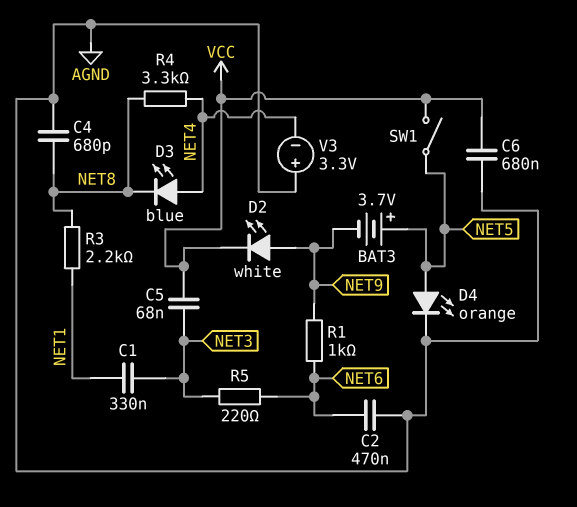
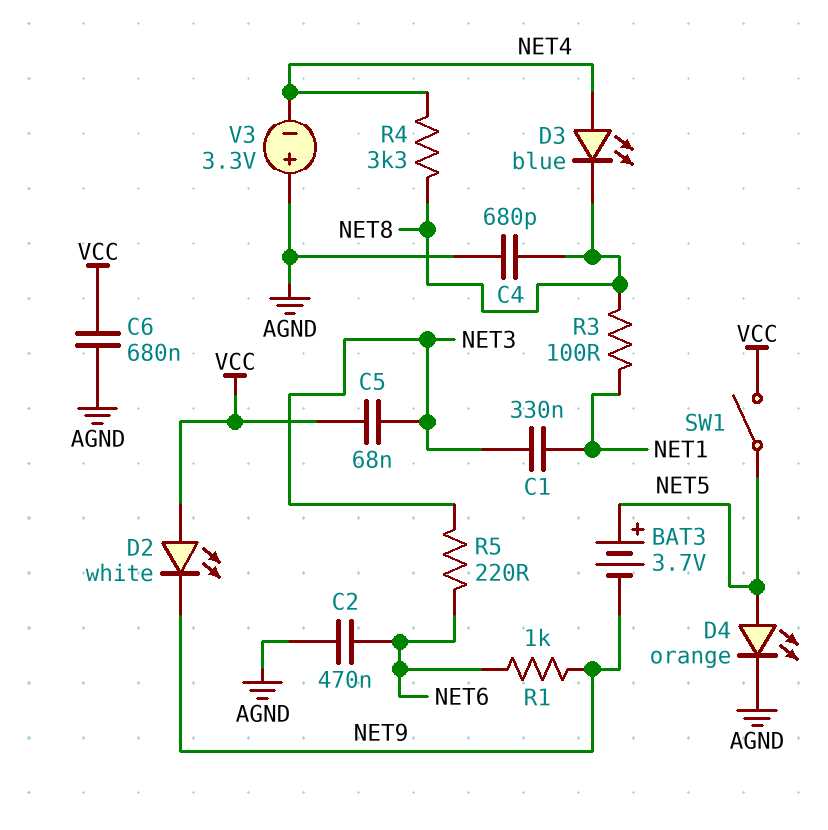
D2: LED white (A NET9, K VCC) -> LED white (A VCC, K NET9)
R3: 2.2k (NET1, NET8) -> 100 (NET1, NET8)

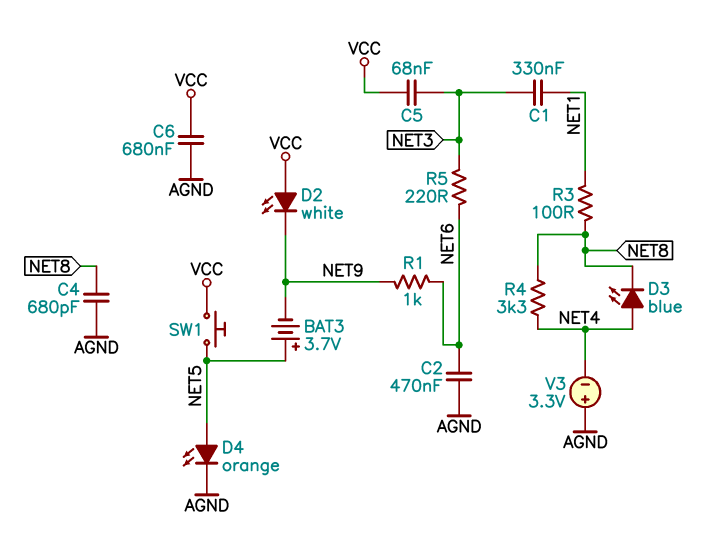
SW1: switch (NET5, VCC) -> button (NET5, VCC)

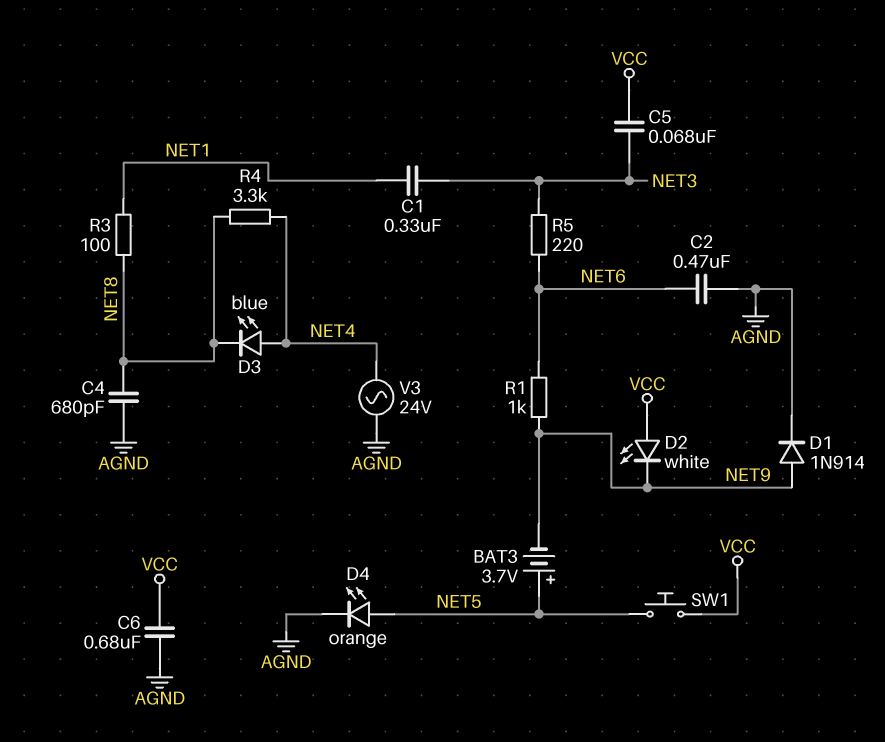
D1: none -> diode 1N914 (A NET9, K AGND)
V3: 3.3V (plus AGND, minus NET4) -> AC 24V (AGND, NET4)

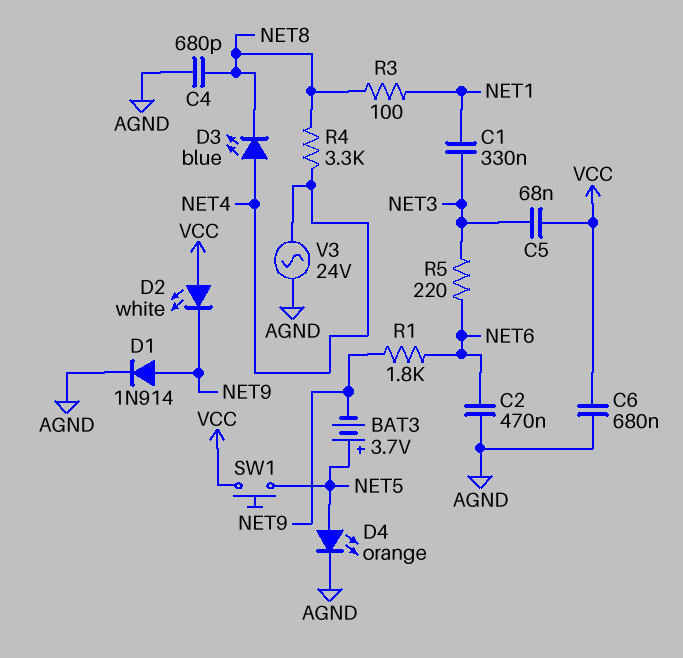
R1: 1k (NET6, NET9) -> 1.8k (NET6, NET9)

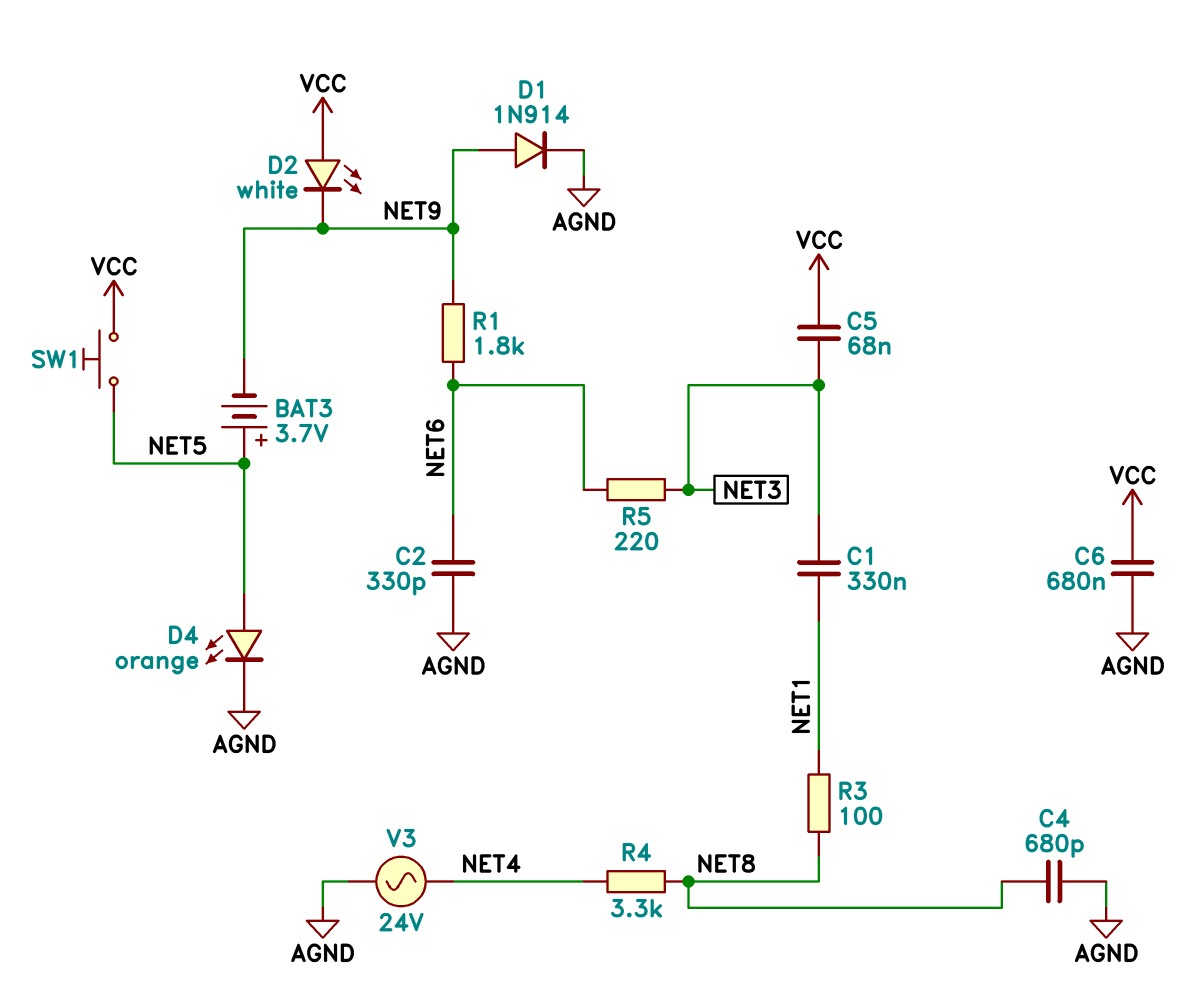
C2: 470nF (AGND, NET6) -> 330pF (AGND, NET6)
D3: LED blue (A NET4, K NET8) -> none

